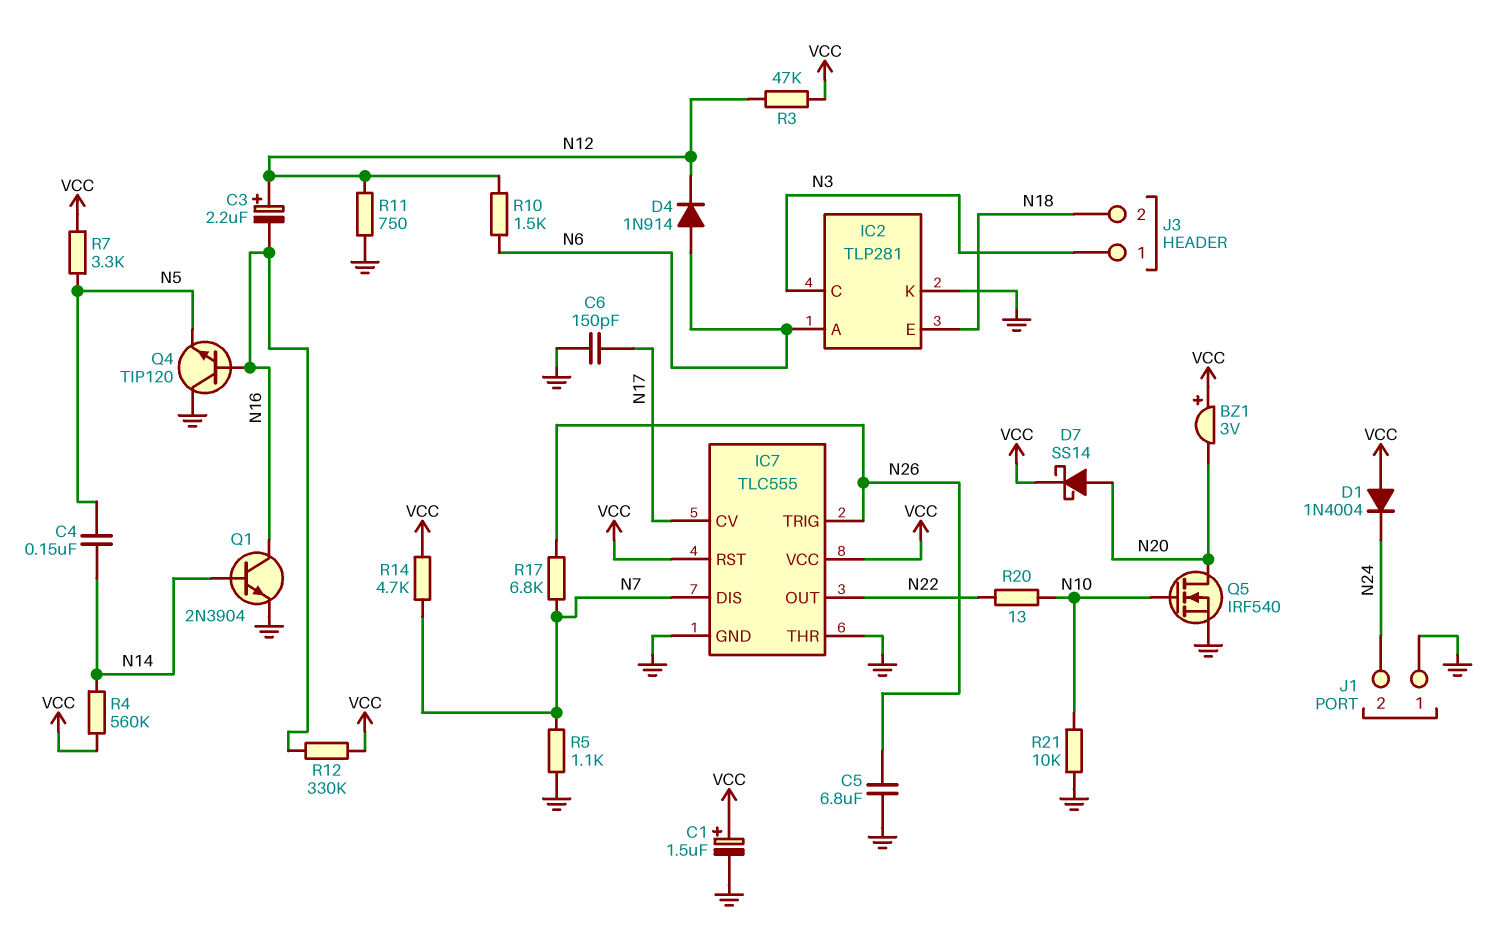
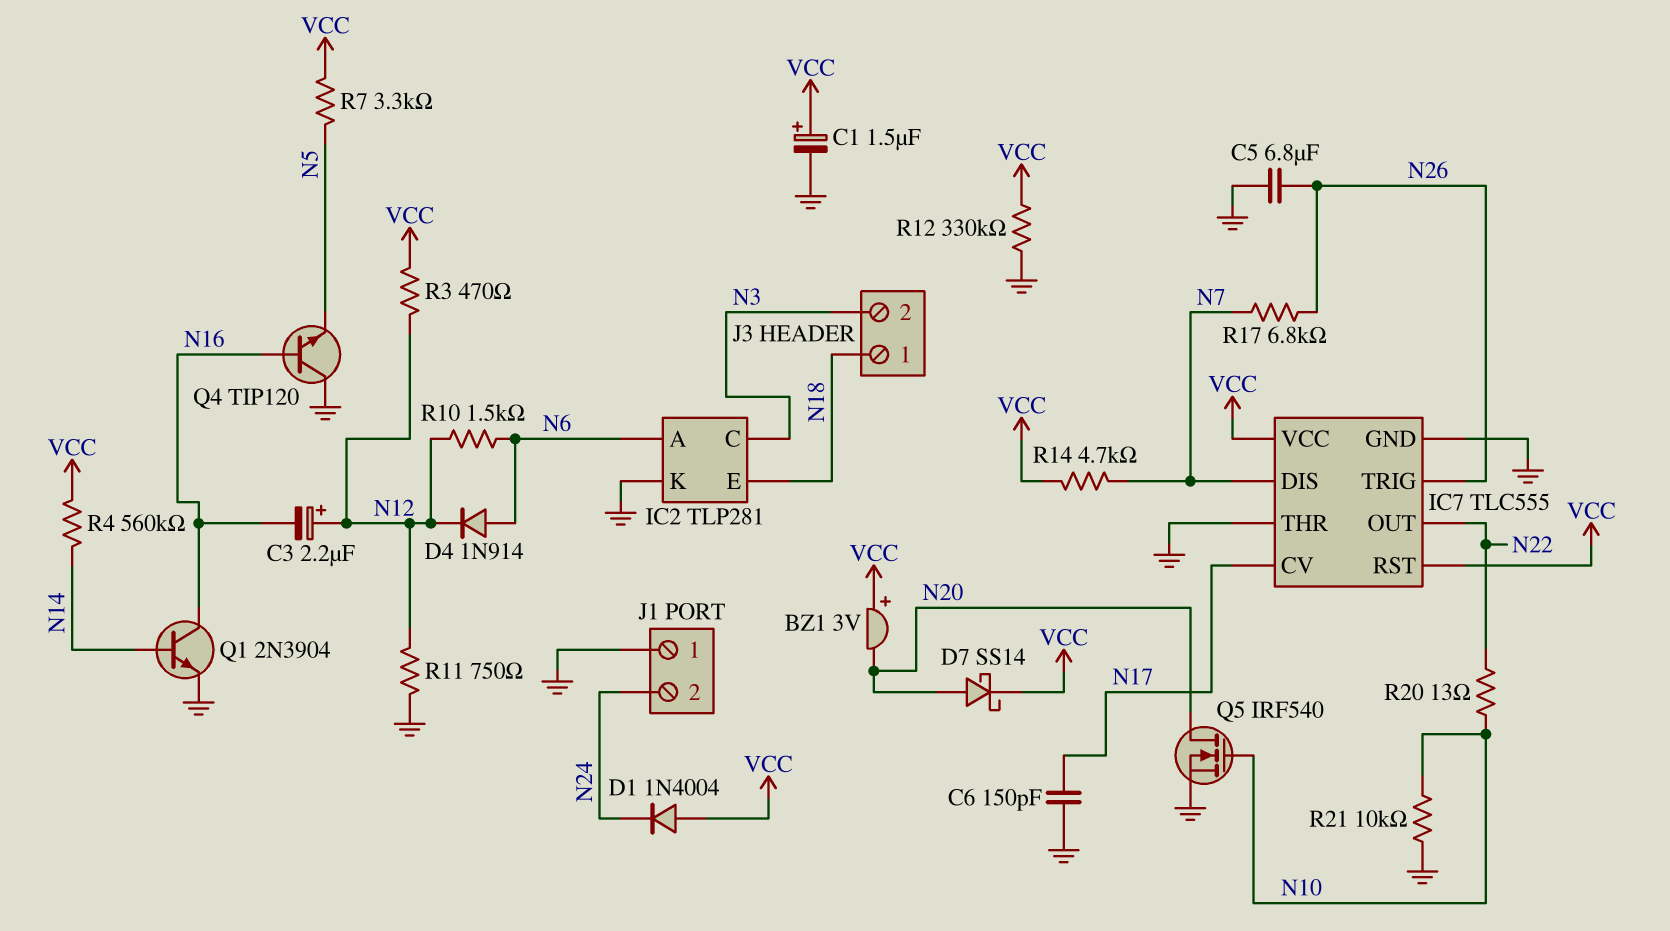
C4: 150nF (N5, N14) -> none
J3 pin 1: N3 -> N18
J3 pin 2: N18 -> N3
R3: 47k (N12, VCC) -> 470 (N12, VCC)
R5: 1.1k (GND, N7) -> none
R12: 330k (N16, VCC) -> 330k (GND, VCC)

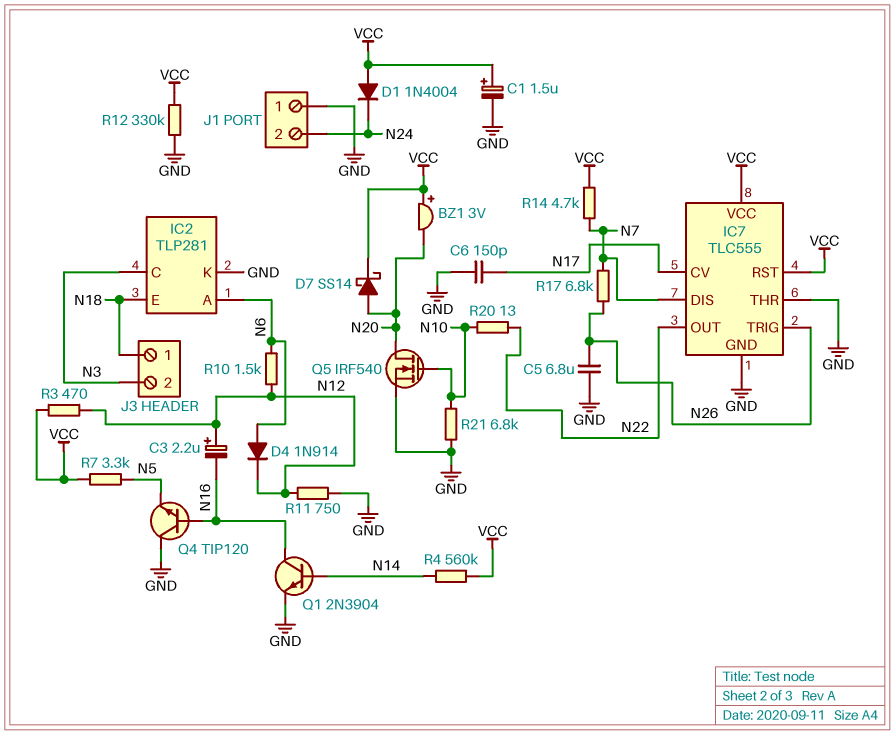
R21: 10k (GND, N10) -> 6.8k (GND, N10)

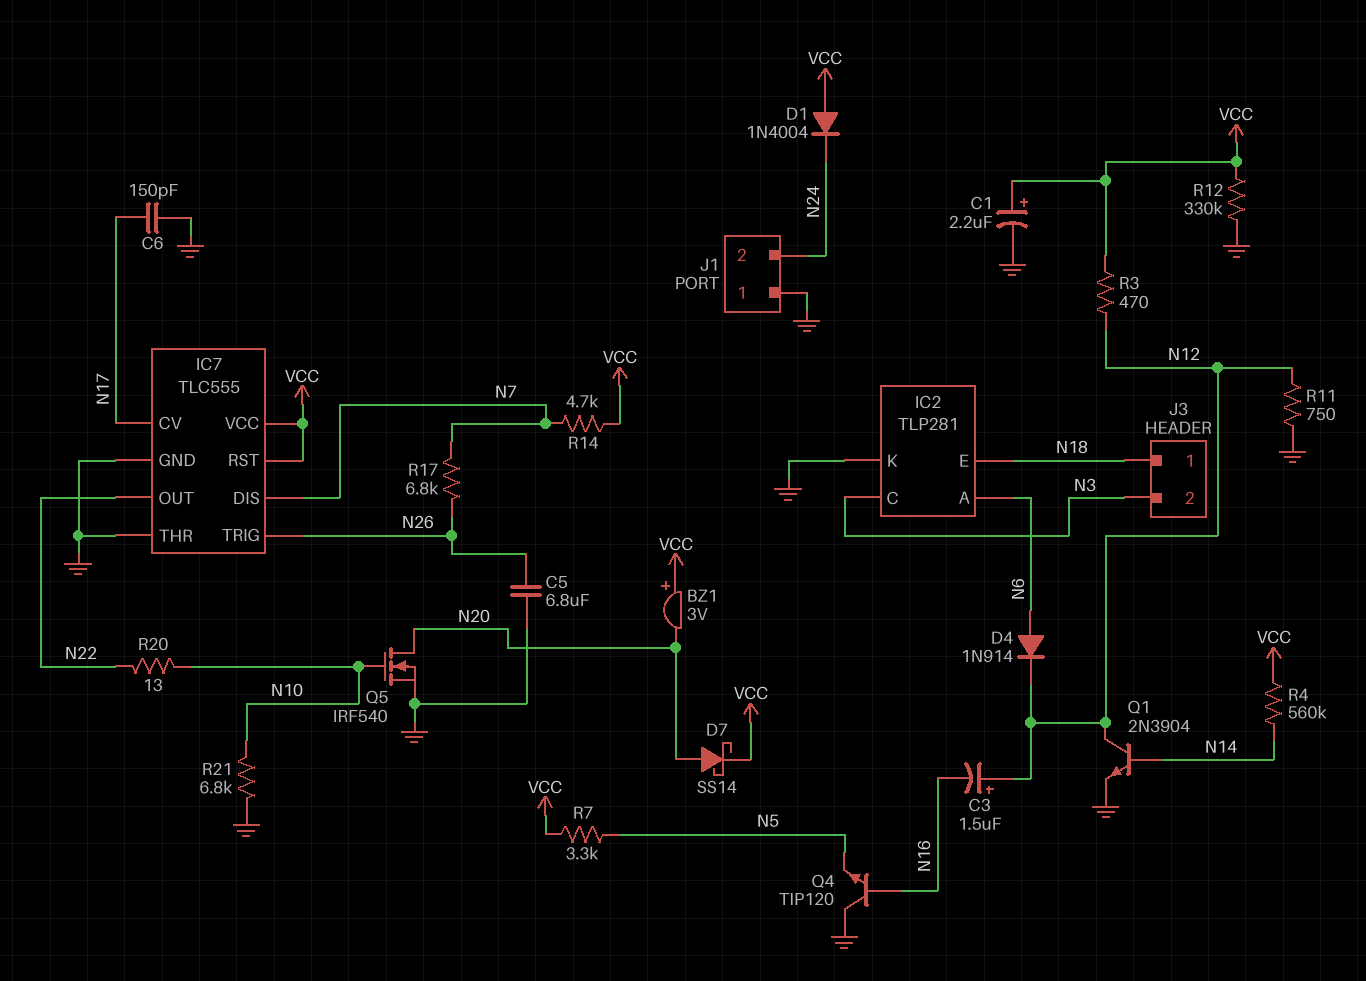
C1: 1.5uF (plus VCC, minus GND) -> 2.2uF (plus VCC, minus GND)
C3: 2.2uF (plus N12, minus N16) -> 1.5uF (plus N12, minus N16)
Q1: NPN 2N3904 (B N14, C N16, E GND) -> NPN 2N3904 (B N14, C N12, E GND)
R10: 1.5k (N6, N12) -> none

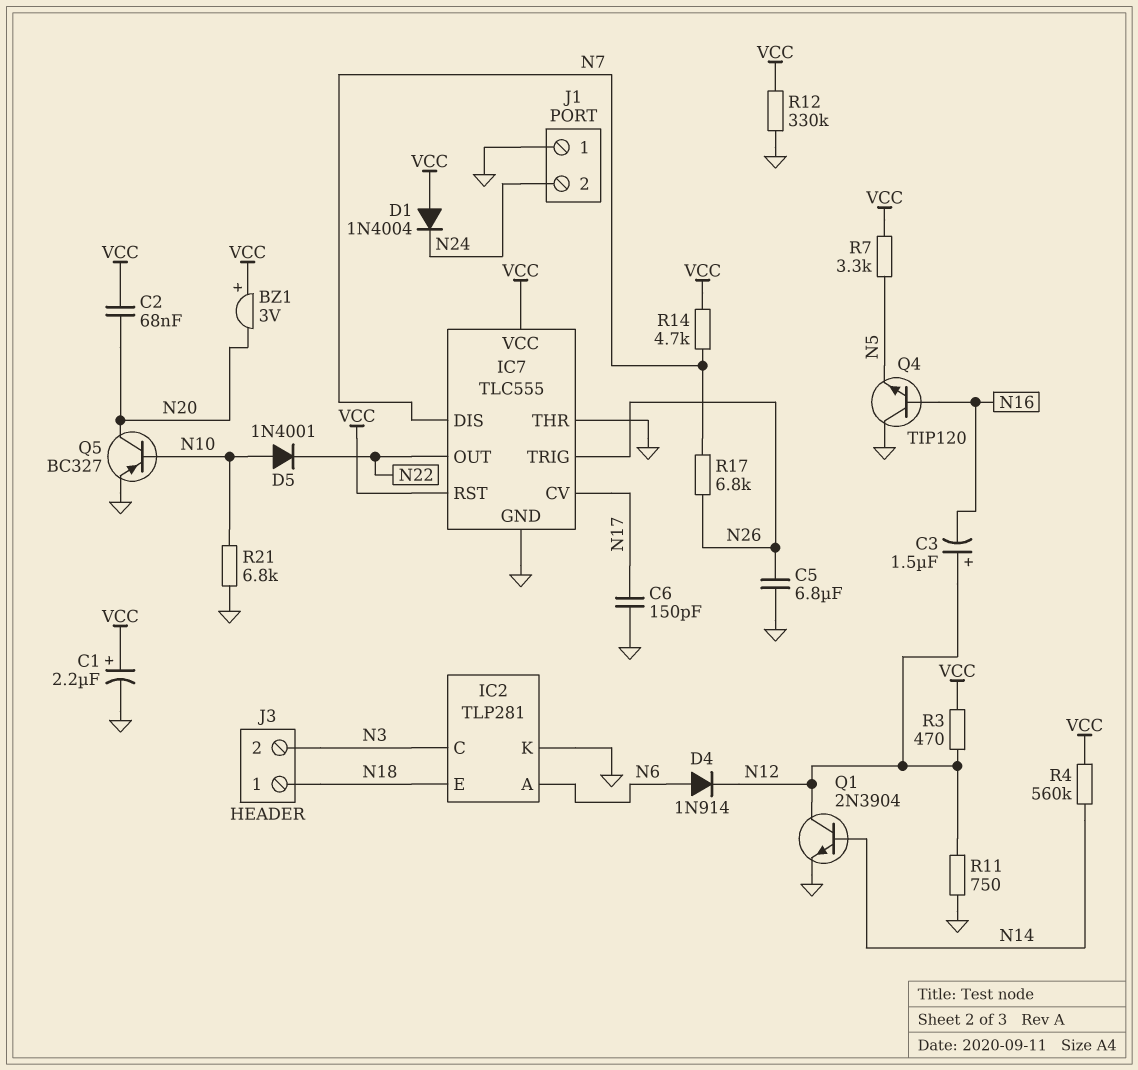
C2: none -> 68nF (N20, VCC)
D5: none -> diode 1N4001 (A N10, K N22)
D7: schottky SS14 (A N20, K VCC) -> none
Q5: NMOS IRF540 (G N10, D N20, S GND) -> PNP BC327 (B N10, C N20, E GND)
R20: 13 (N10, N22) -> none

